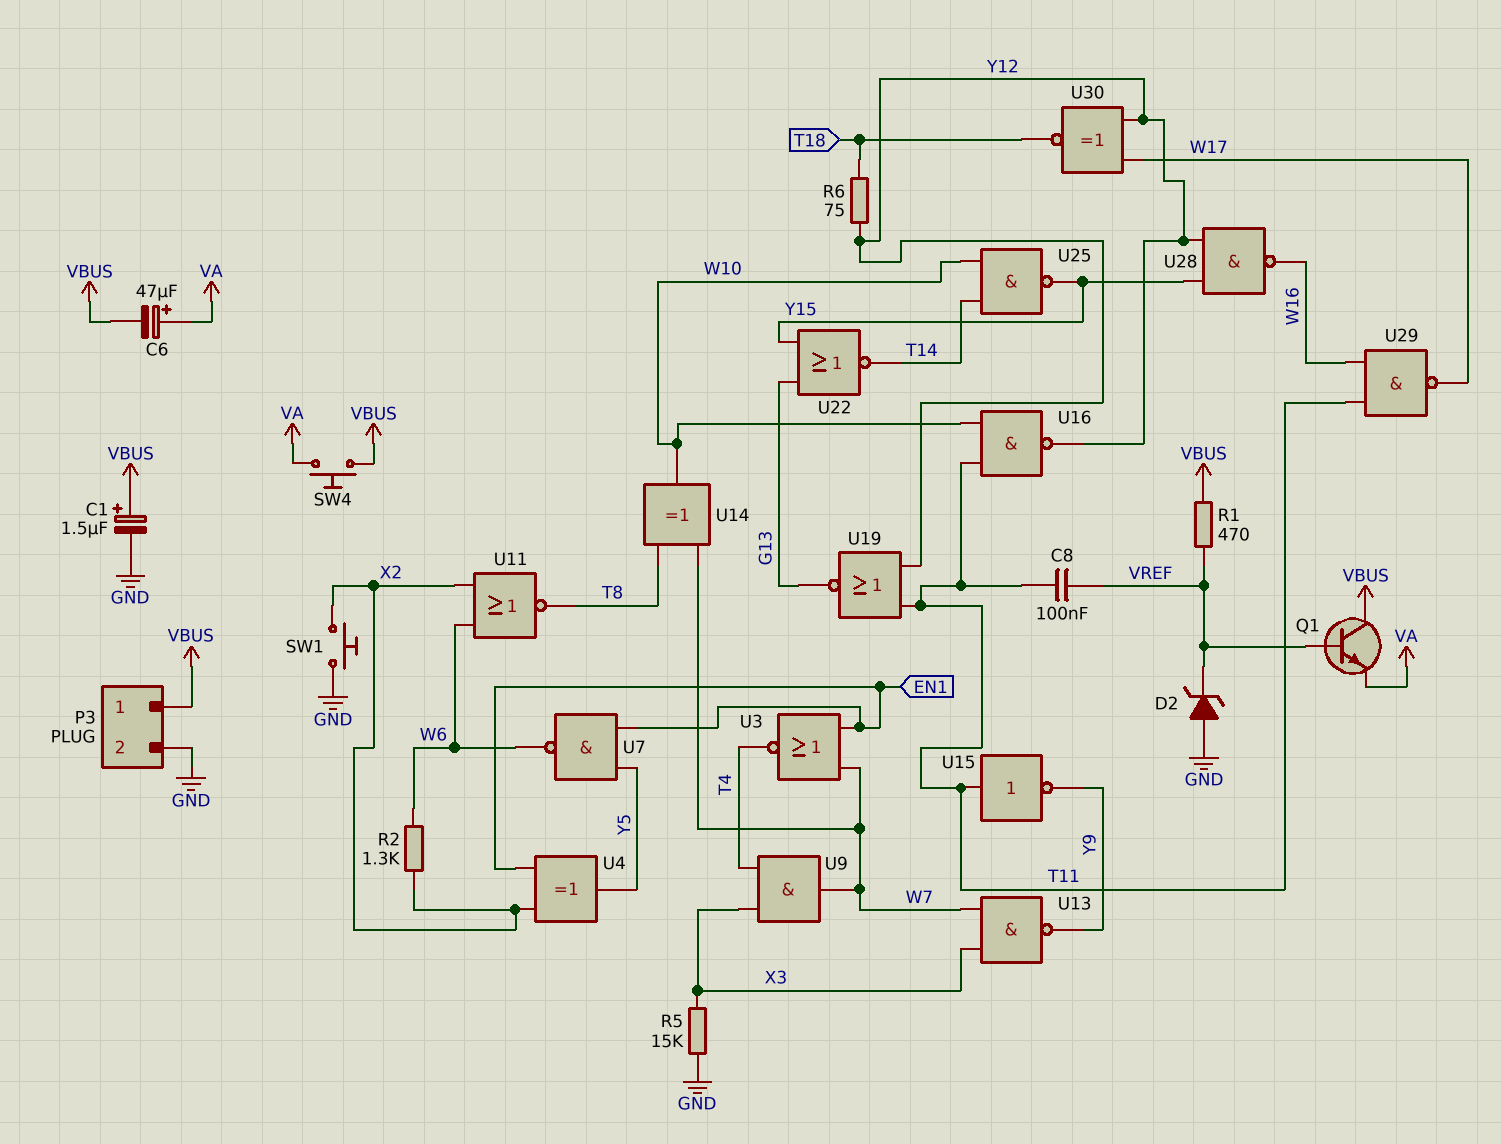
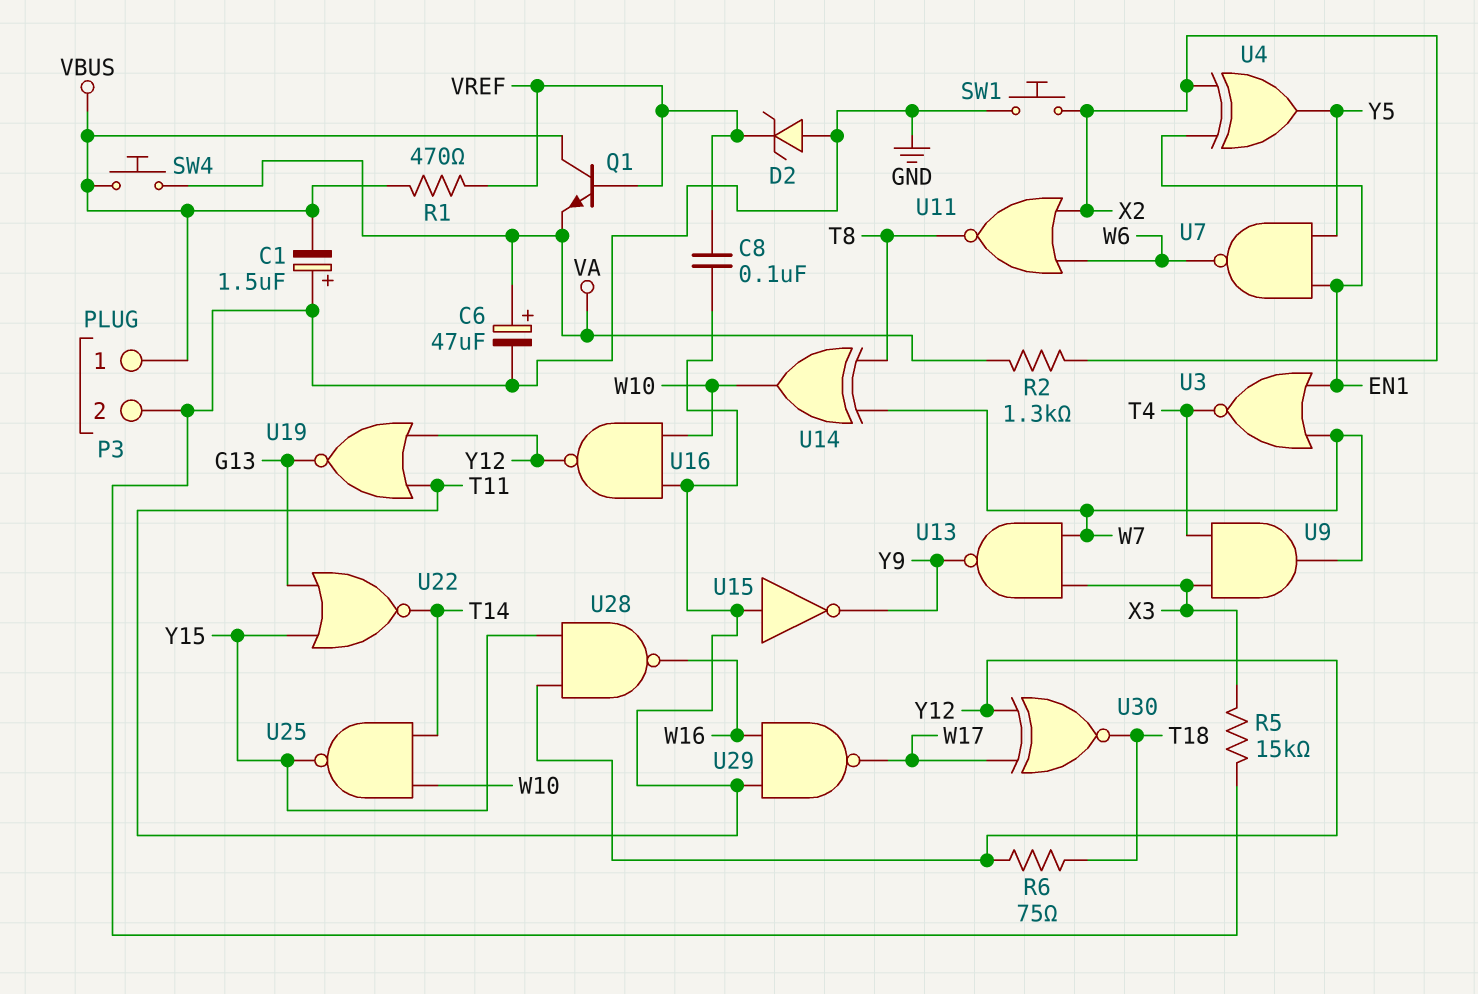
C1: 1.5uF (plus VBUS, minus GND) -> 1.5uF (plus GND, minus VBUS)
C6: 47uF (plus VA, minus VBUS) -> 47uF (plus VA, minus GND)
R2: 1.3k (W6, X2) -> 1.3k (VA, X2)

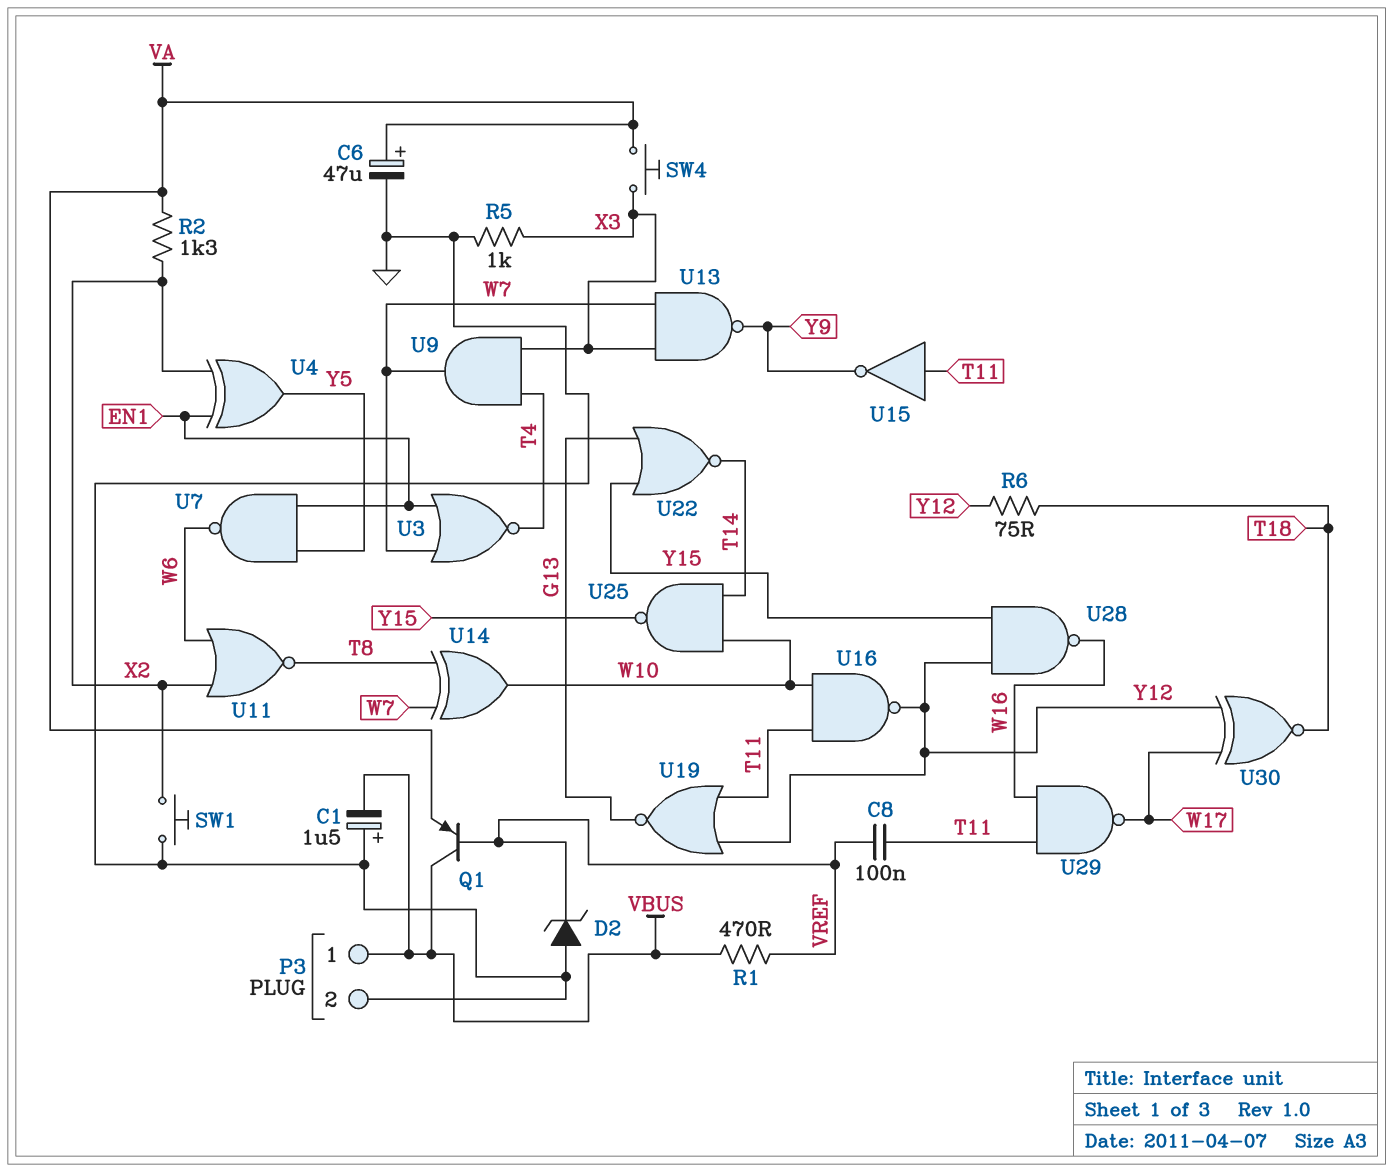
Q1: NPN (B VREF, C VBUS, E VA) -> PNP (B VREF, C VBUS, E VA)
R5: 15k (GND, X3) -> 1k (GND, X3)
SW4: button (VA, VBUS) -> button (VA, X3)

